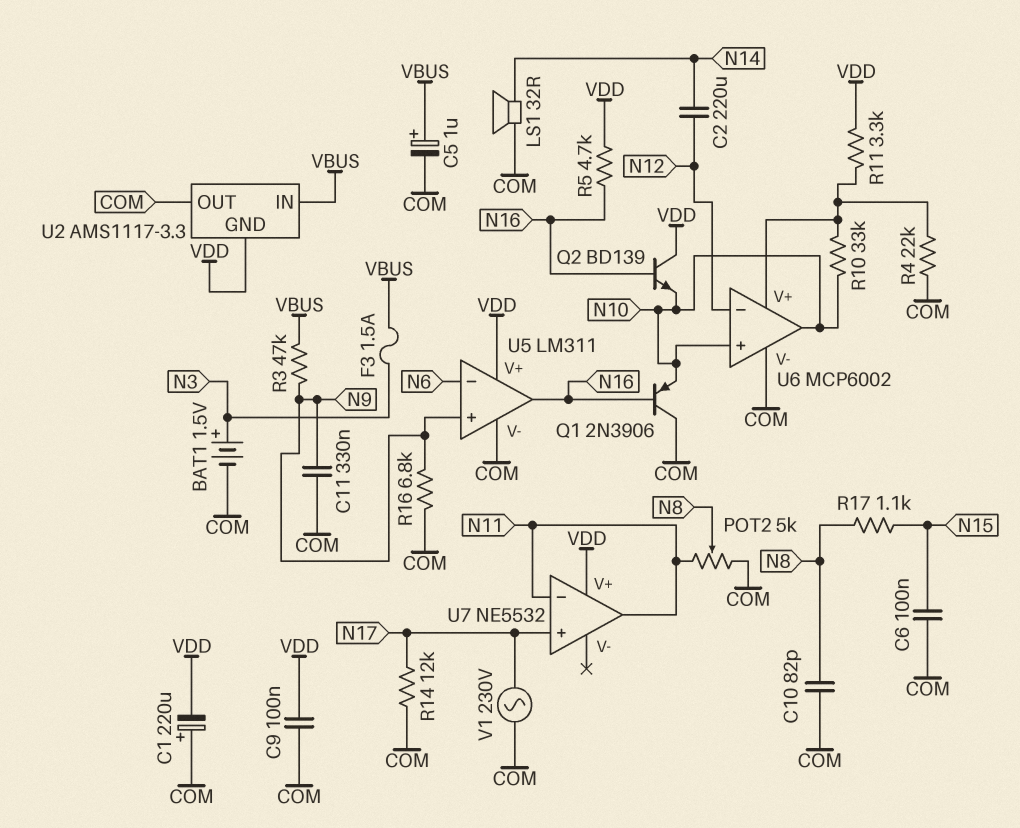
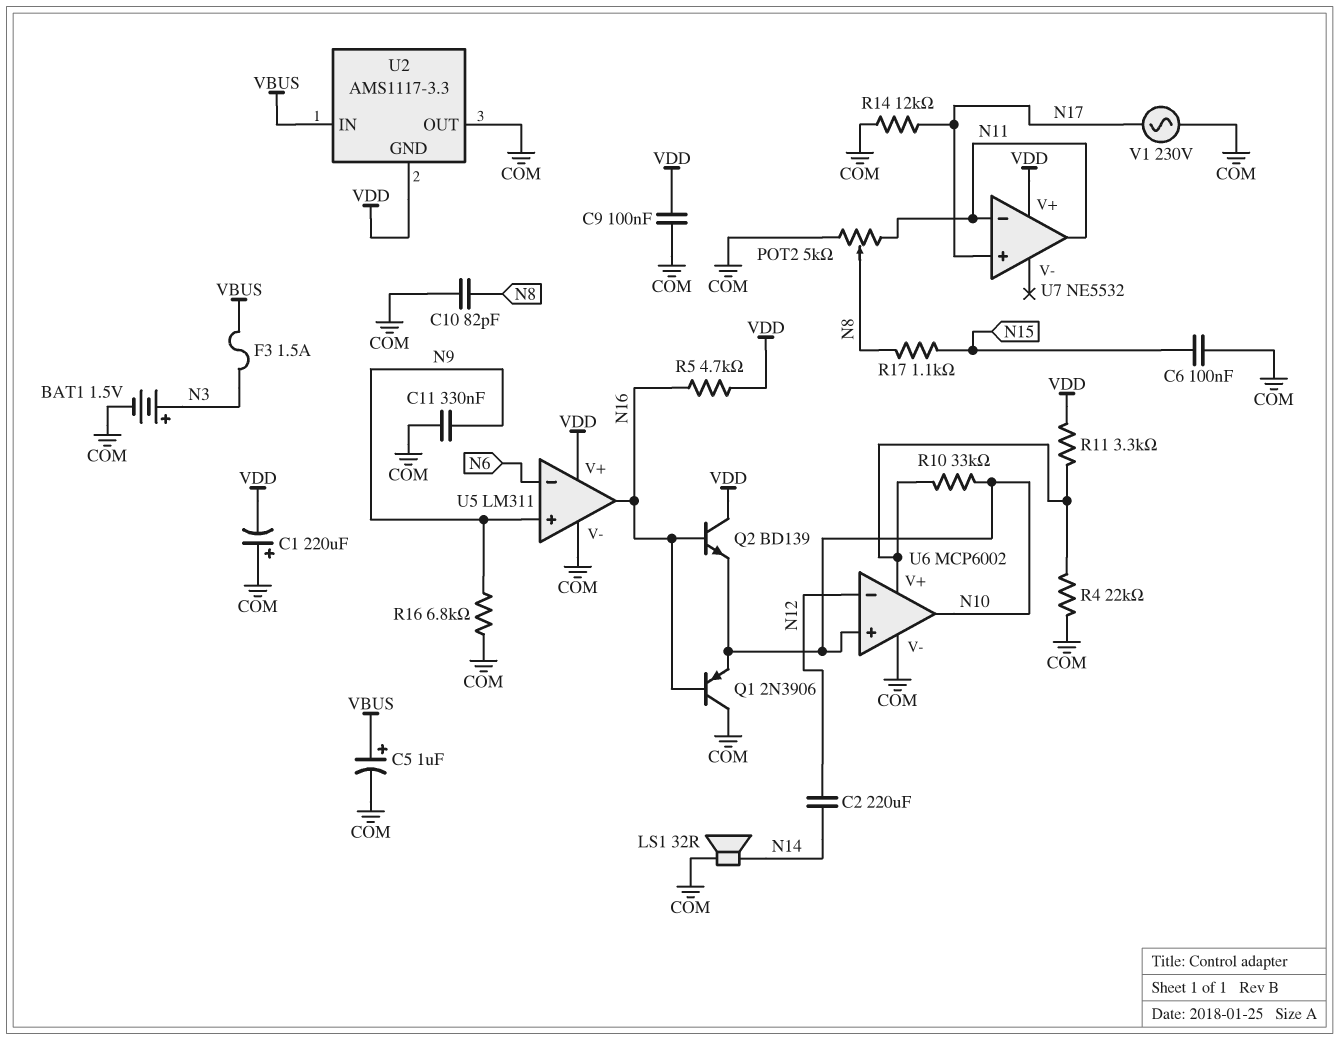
R3: 47k (N9, VBUS) -> none

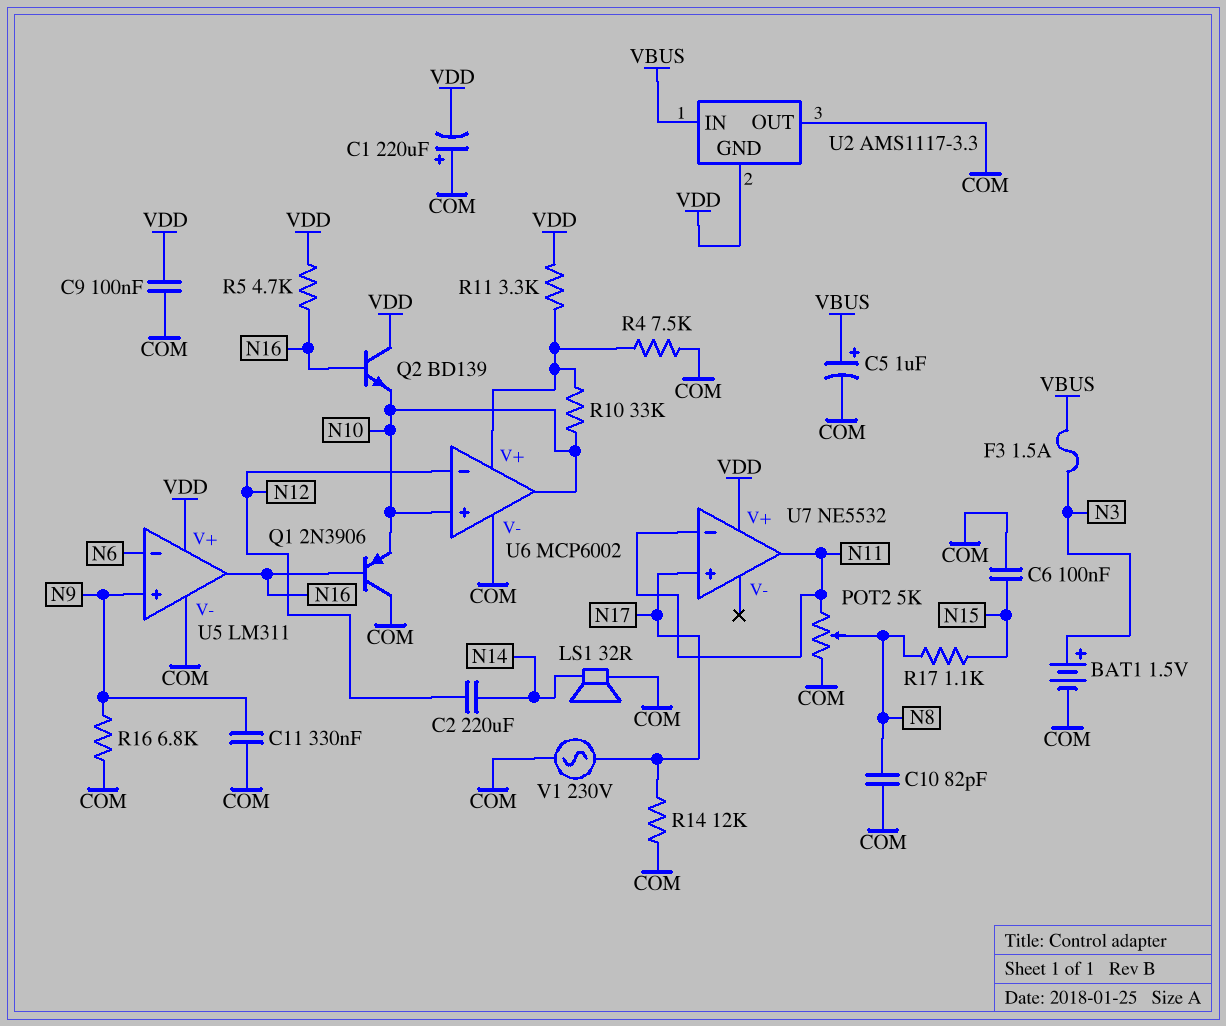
R4: 22k (COM, U6/V+) -> 7.5k (COM, U6/V+)

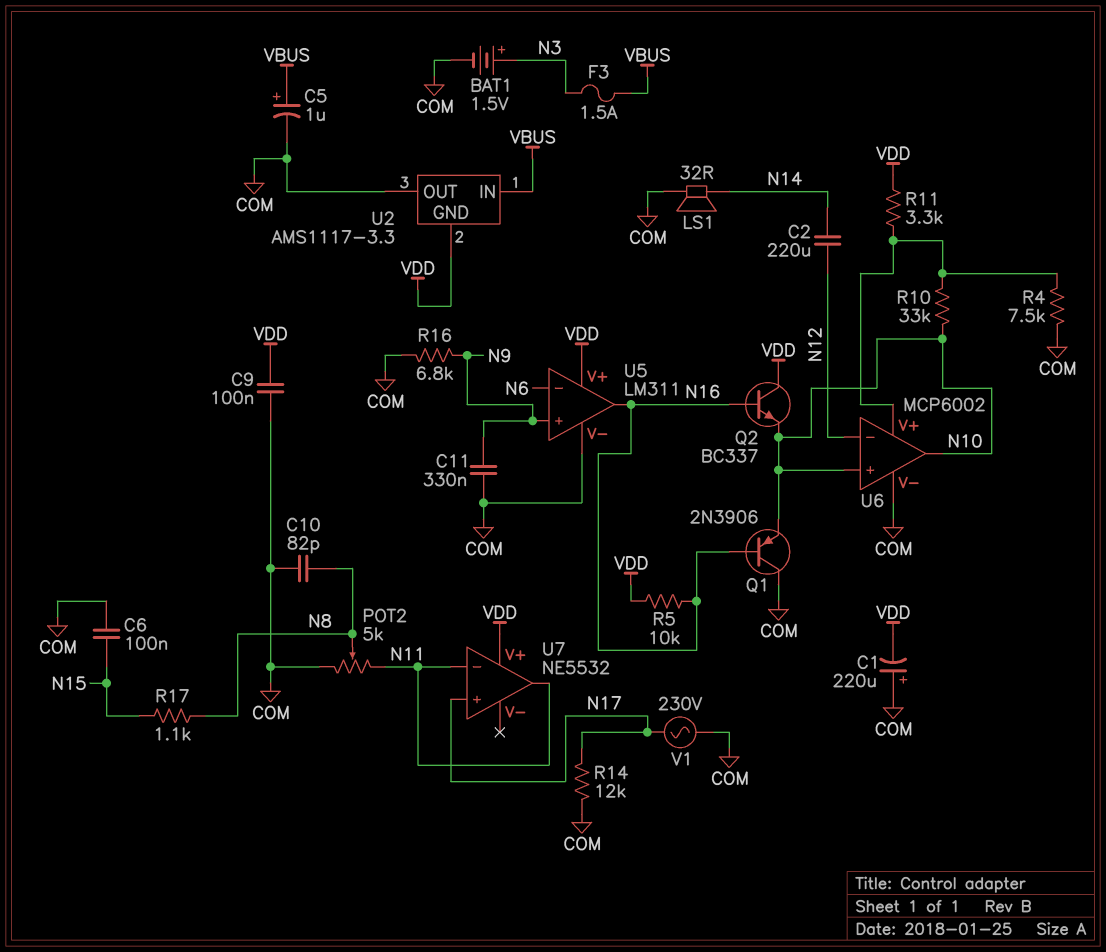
Q2: NPN BD139 (B N16, C VDD, E N10) -> NPN BC337 (B N16, C VDD, E N10)
R5: 4.7k (N16, VDD) -> 10k (N16, VDD)

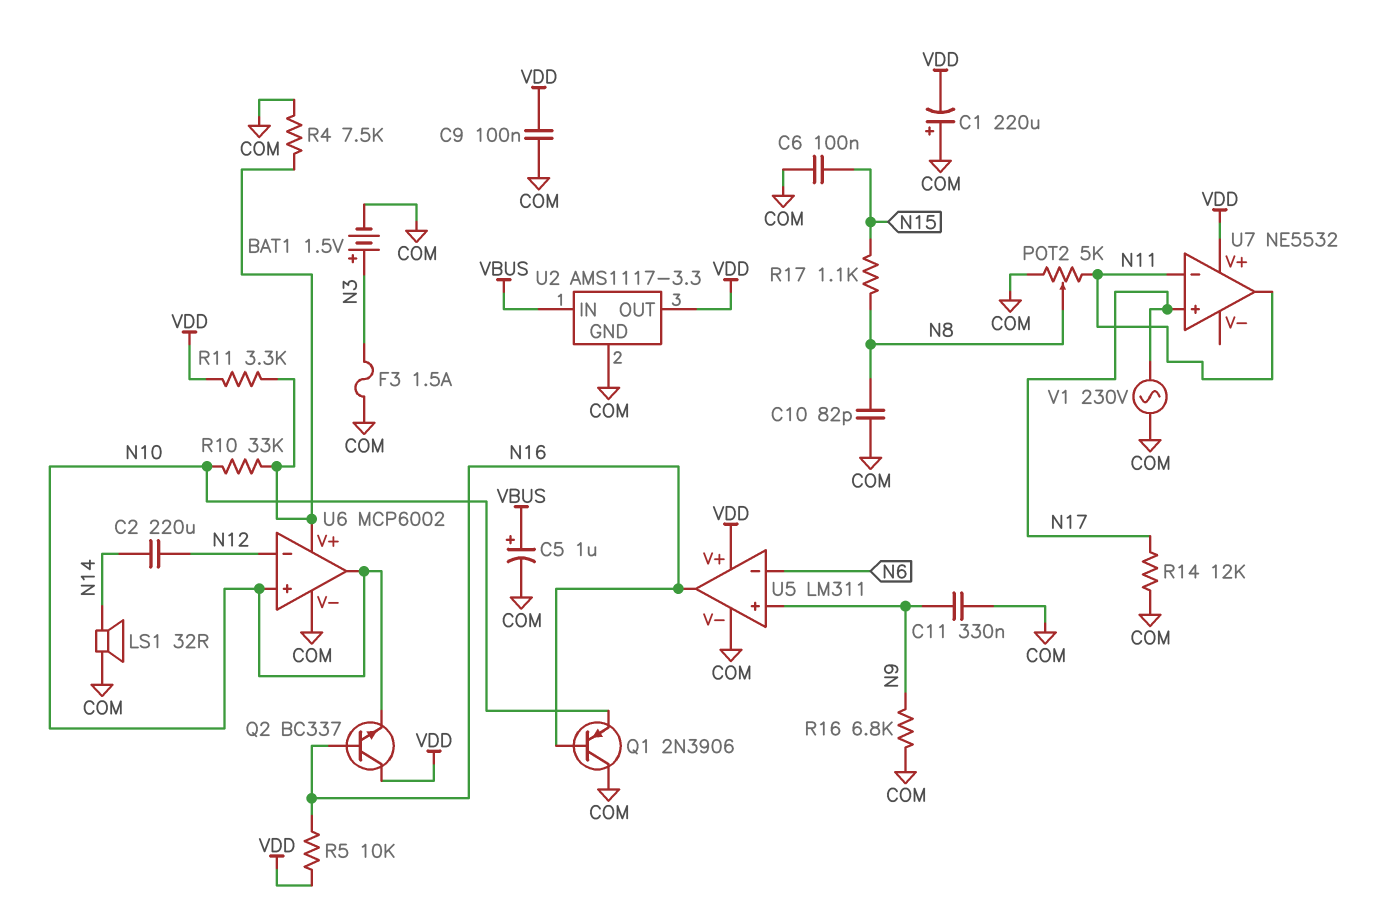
F3: 1.5A (N3, VBUS) -> 1.5A (COM, N3)
U2 pin GND: VDD -> COM
U2 pin OUT: COM -> VDD

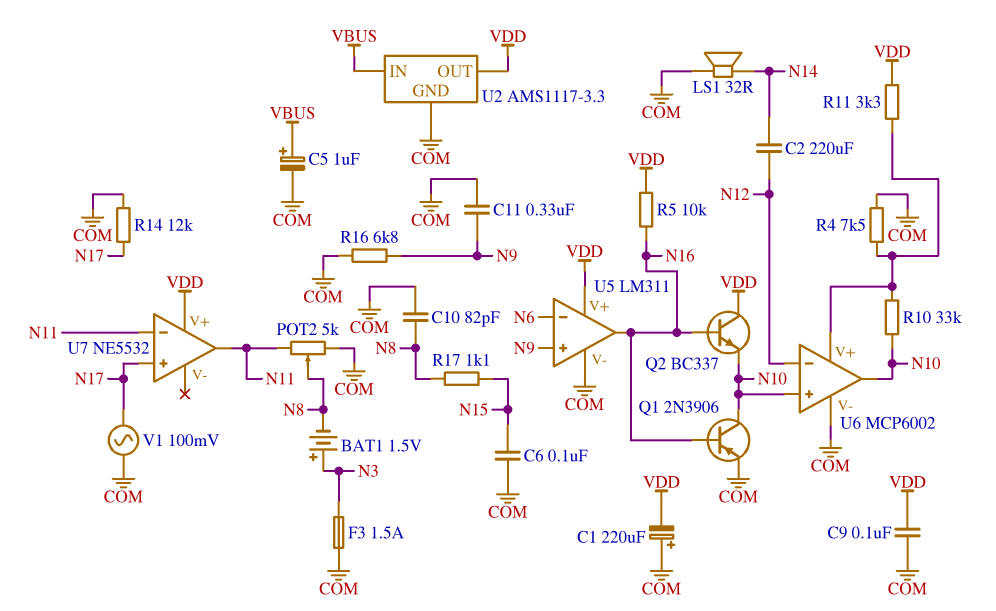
BAT1: 1.5V (plus N3, minus COM) -> 1.5V (plus N3, minus N8)
Q1: PNP 2N3906 (B N16, C COM, E N10) -> PNP 2N3906 (B N16, C N10, E COM)
V1: AC 230V (COM, N17) -> AC 100mV (COM, N17)

